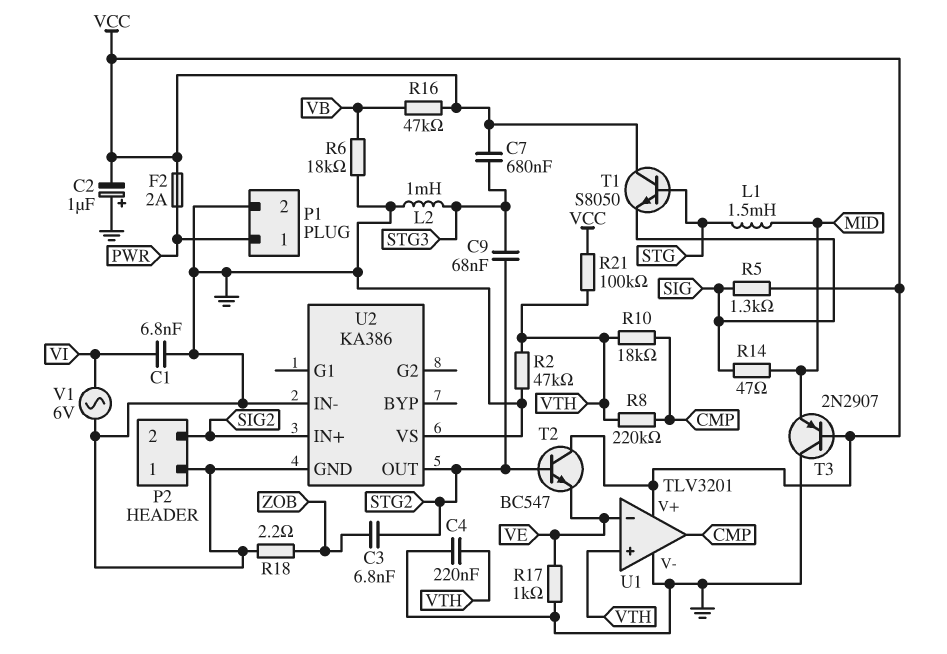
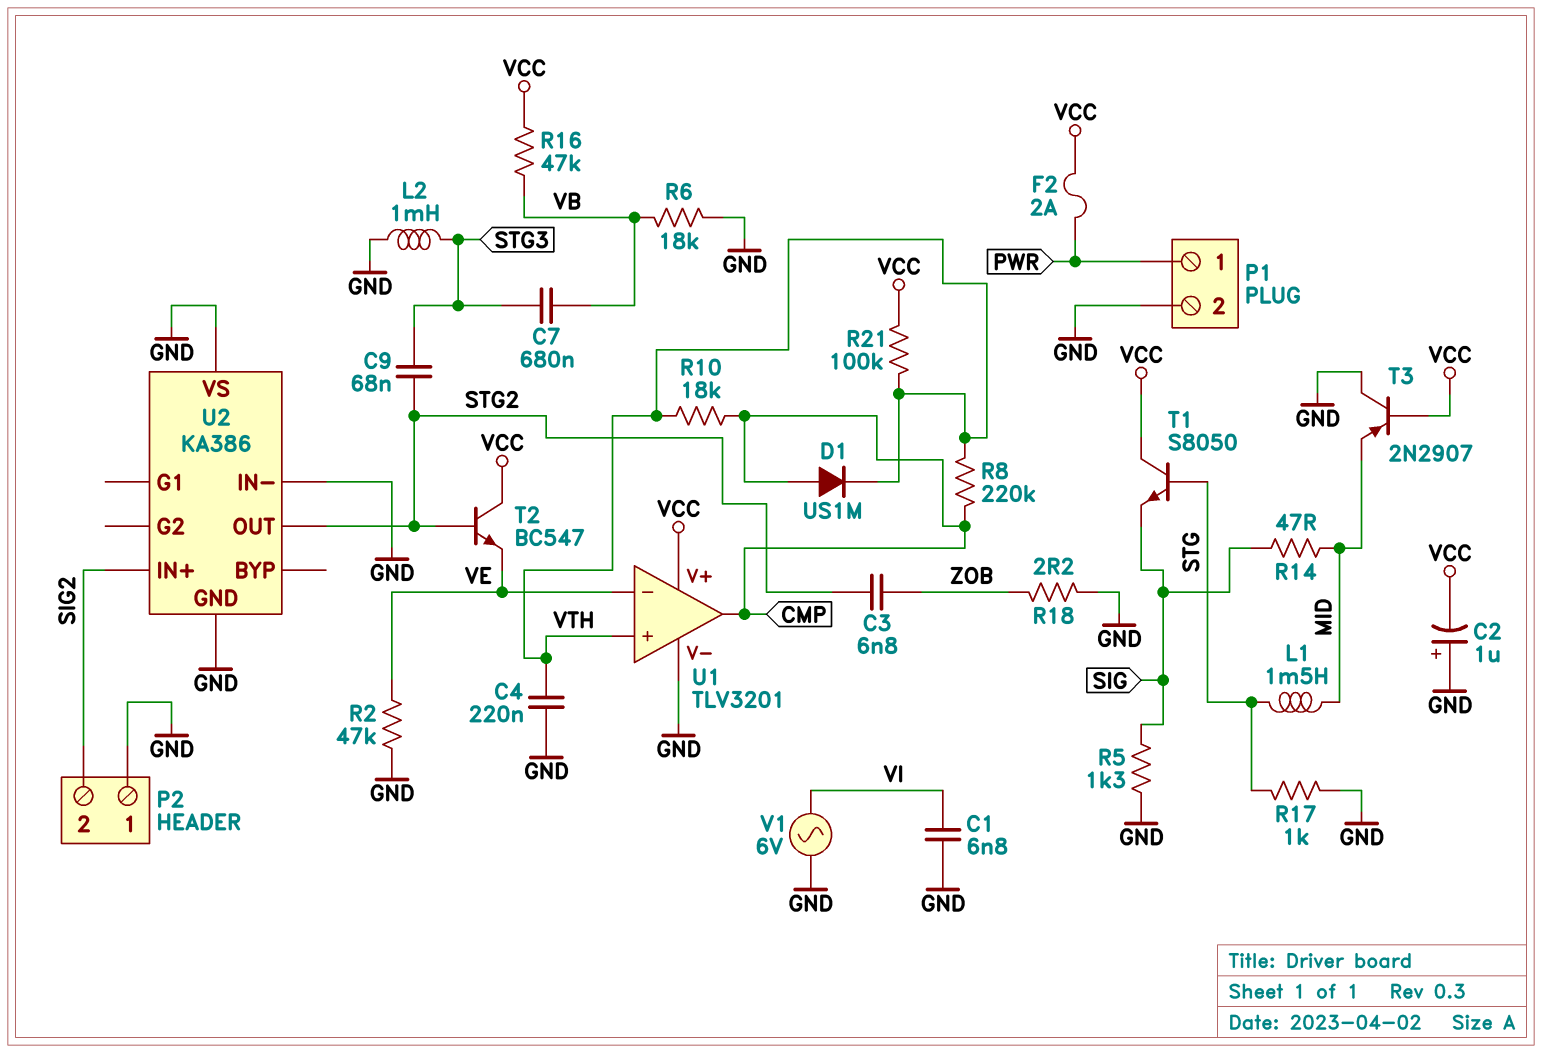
C7: 680nF (STG3, VCC) -> 680nF (STG3, VB)
D1: none -> diode US1M (A CMP, K VTH)
R2: 47k (GND, VTH) -> 47k (GND, VE)
R5: 1.3k (SIG, VCC) -> 1.3k (GND, SIG)
R17: 1k (GND, VE) -> 1k (GND, STG)

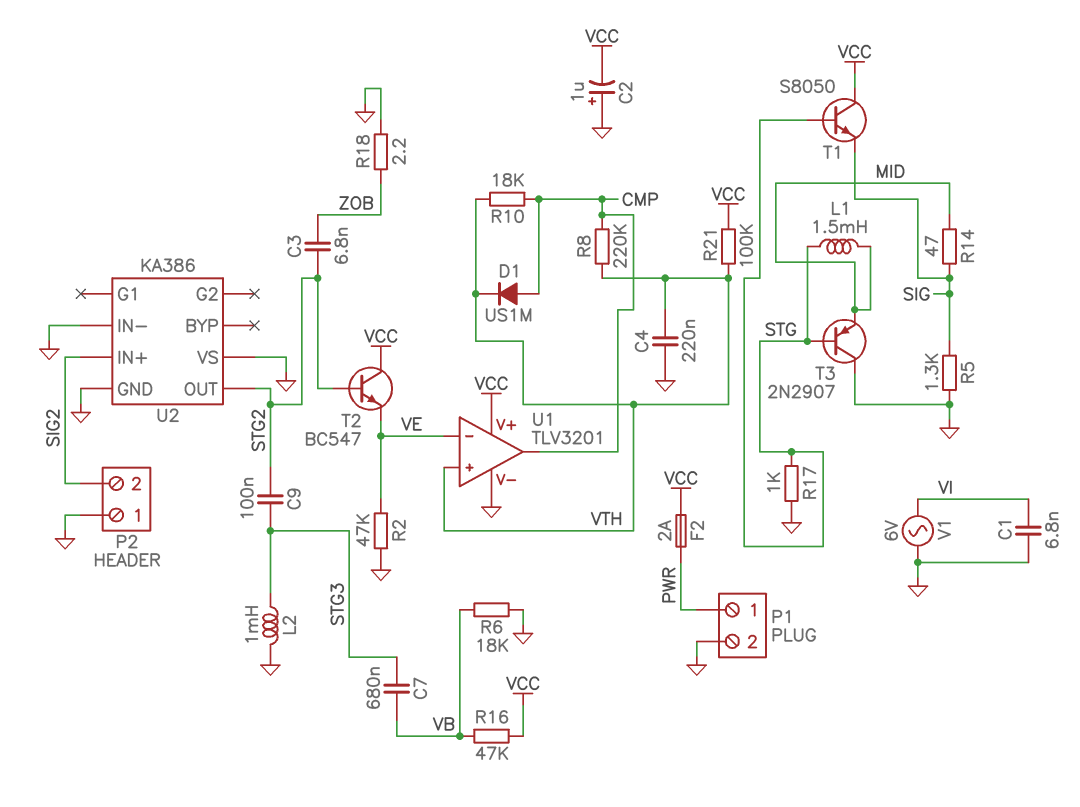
C9: 68nF (STG2, STG3) -> 100nF (STG2, STG3)
T3: PNP 2N2907 (B VCC, C GND, E MID) -> PNP 2N2907 (B STG, C GND, E MID)

